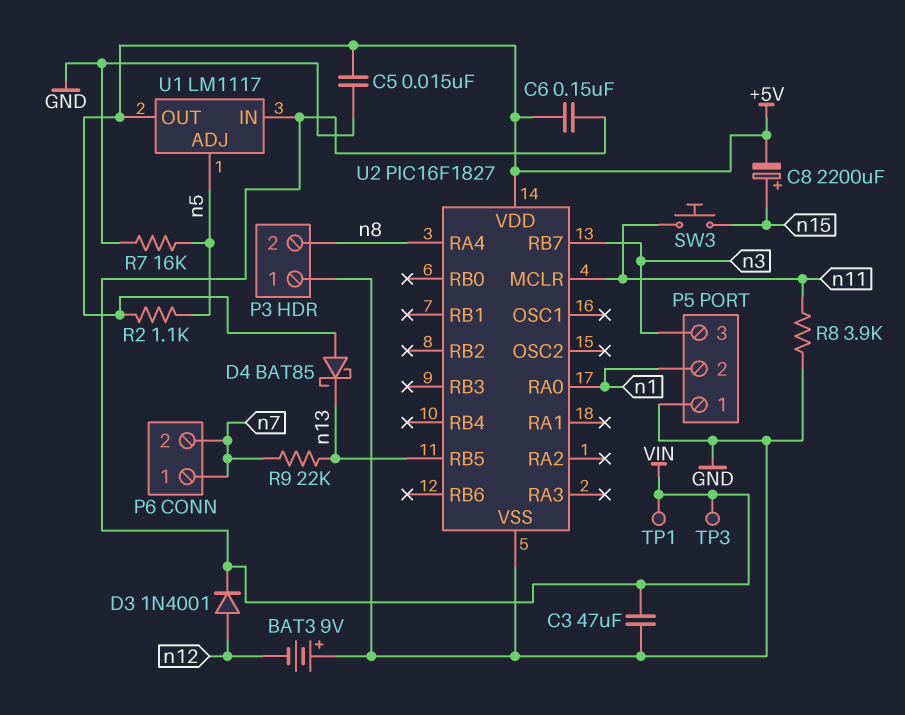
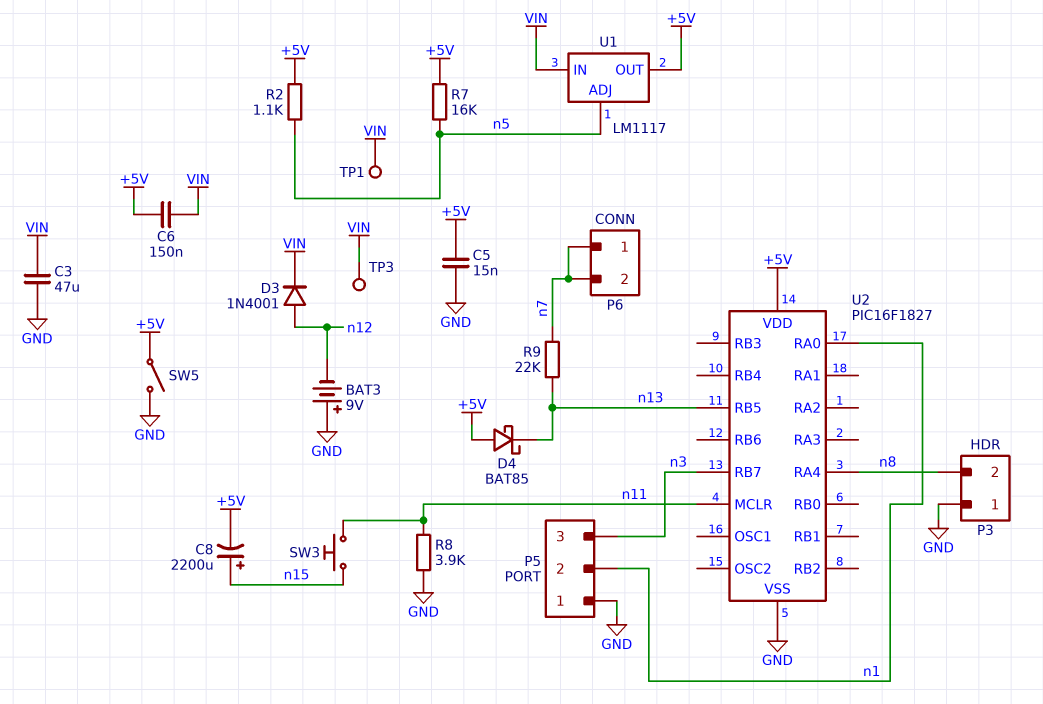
R7: 16k (GND, n5) -> 16k (+5V, n5)
SW5: none -> switch (+5V, GND)

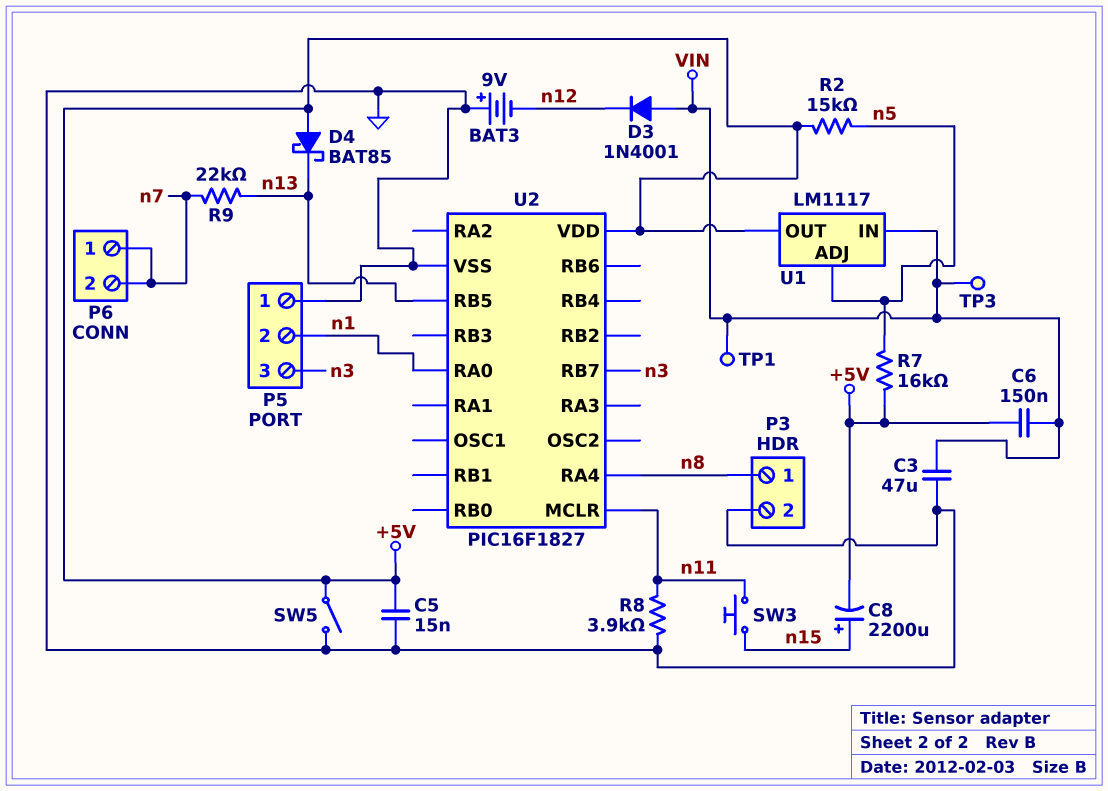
D3: diode 1N4001 (A n12, K VIN) -> diode 1N4001 (A VIN, K n12)
P3 pin 1: GND -> n8
P3 pin 2: n8 -> GND
R2: 1.1k (+5V, n5) -> 15k (+5V, n5)

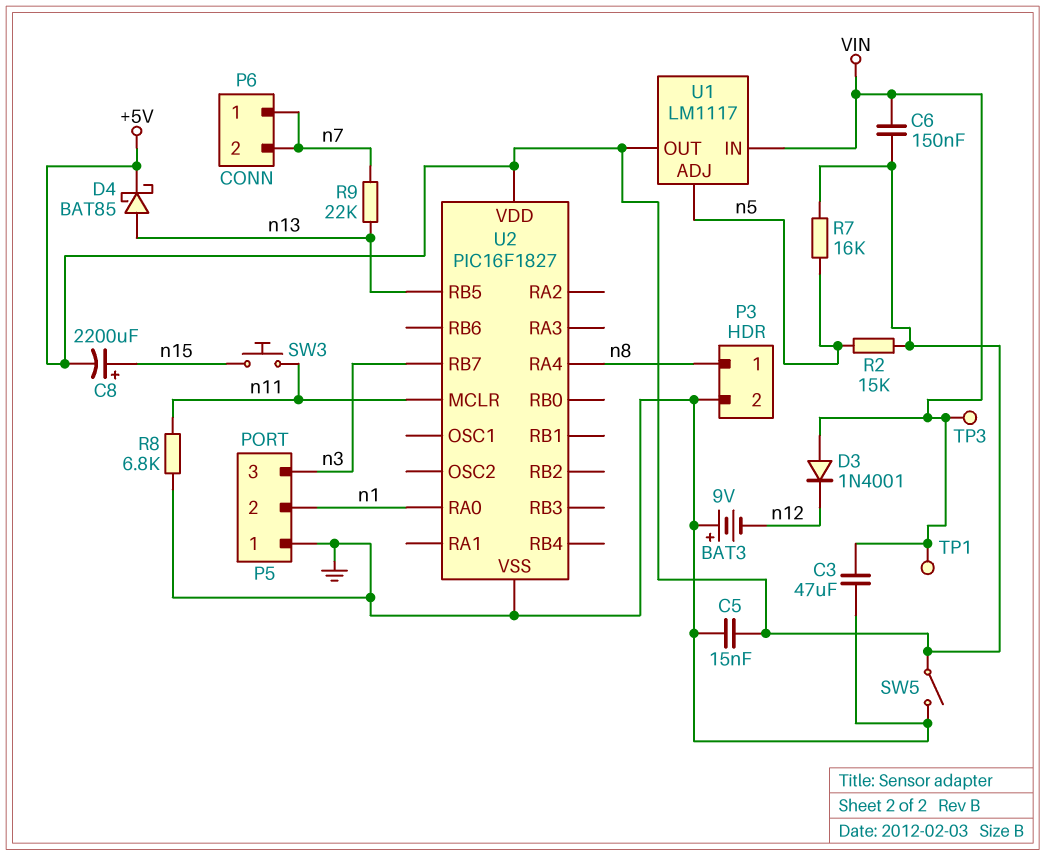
D4: schottky BAT85 (A +5V, K n13) -> schottky BAT85 (A n13, K +5V)
R8: 3.9k (GND, n11) -> 6.8k (GND, n11)

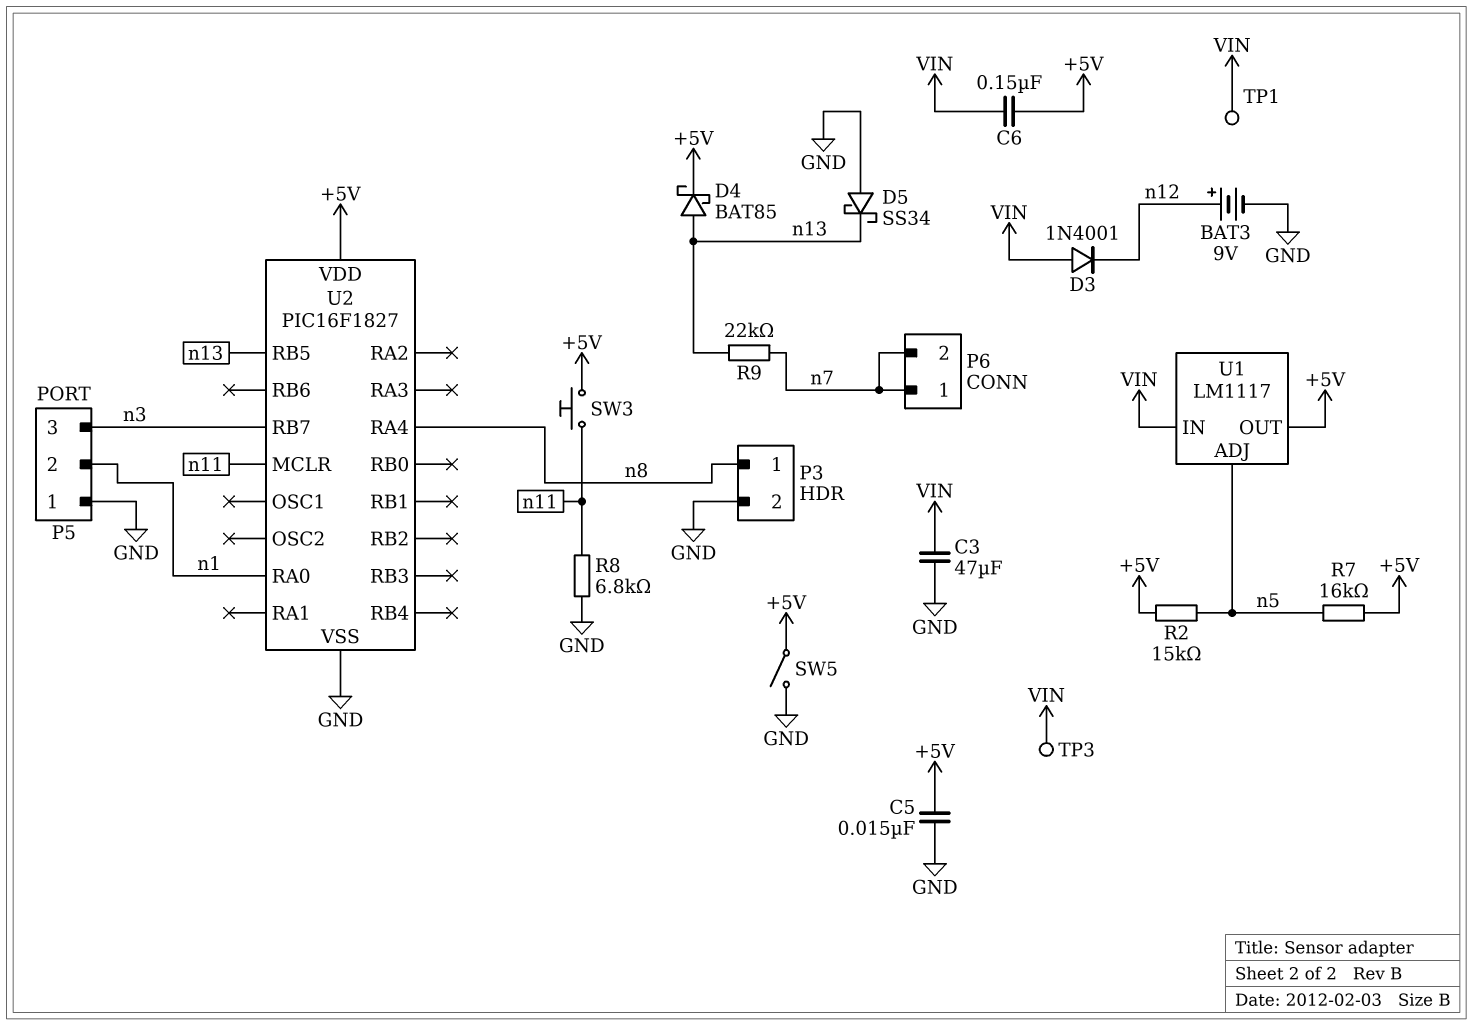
BAT3: 9V (plus GND, minus n12) -> 9V (plus n12, minus GND)
C8: 2200uF (plus n15, minus +5V) -> none
D5: none -> schottky SS34 (A GND, K n13)
SW3: button (n11, n15) -> button (+5V, n11)

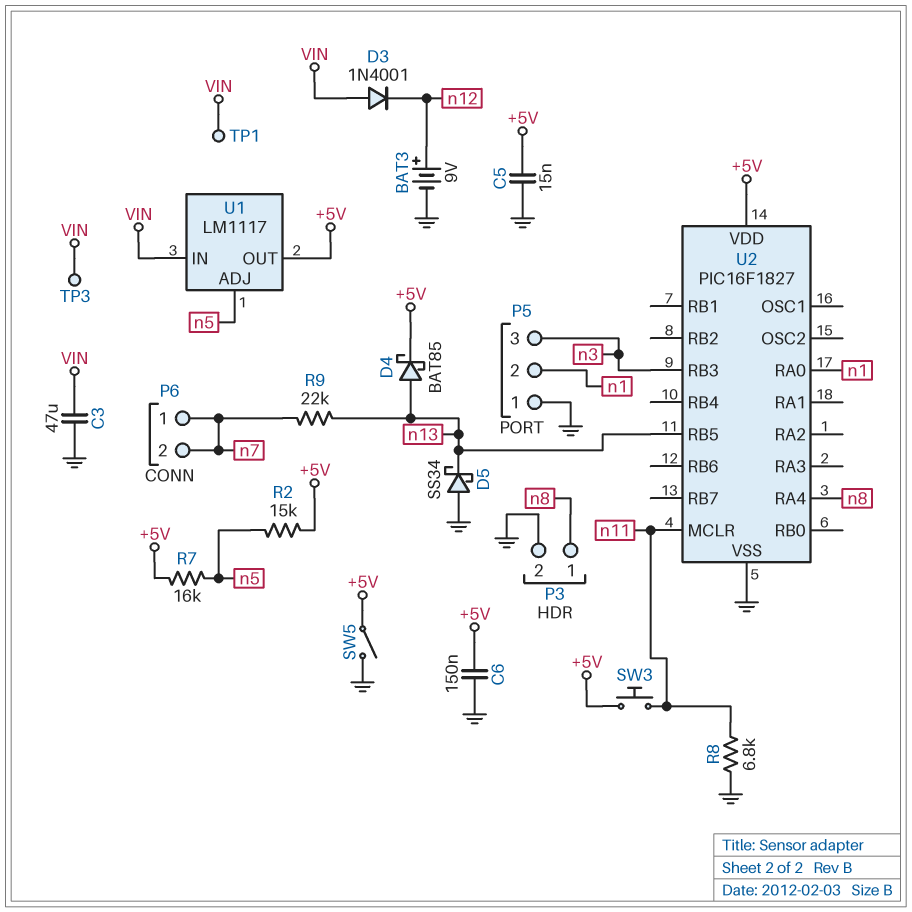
C6: 150nF (+5V, VIN) -> 150nF (+5V, GND)
U2 pin RB3: none -> n3
U2 pin RB7: n3 -> none

